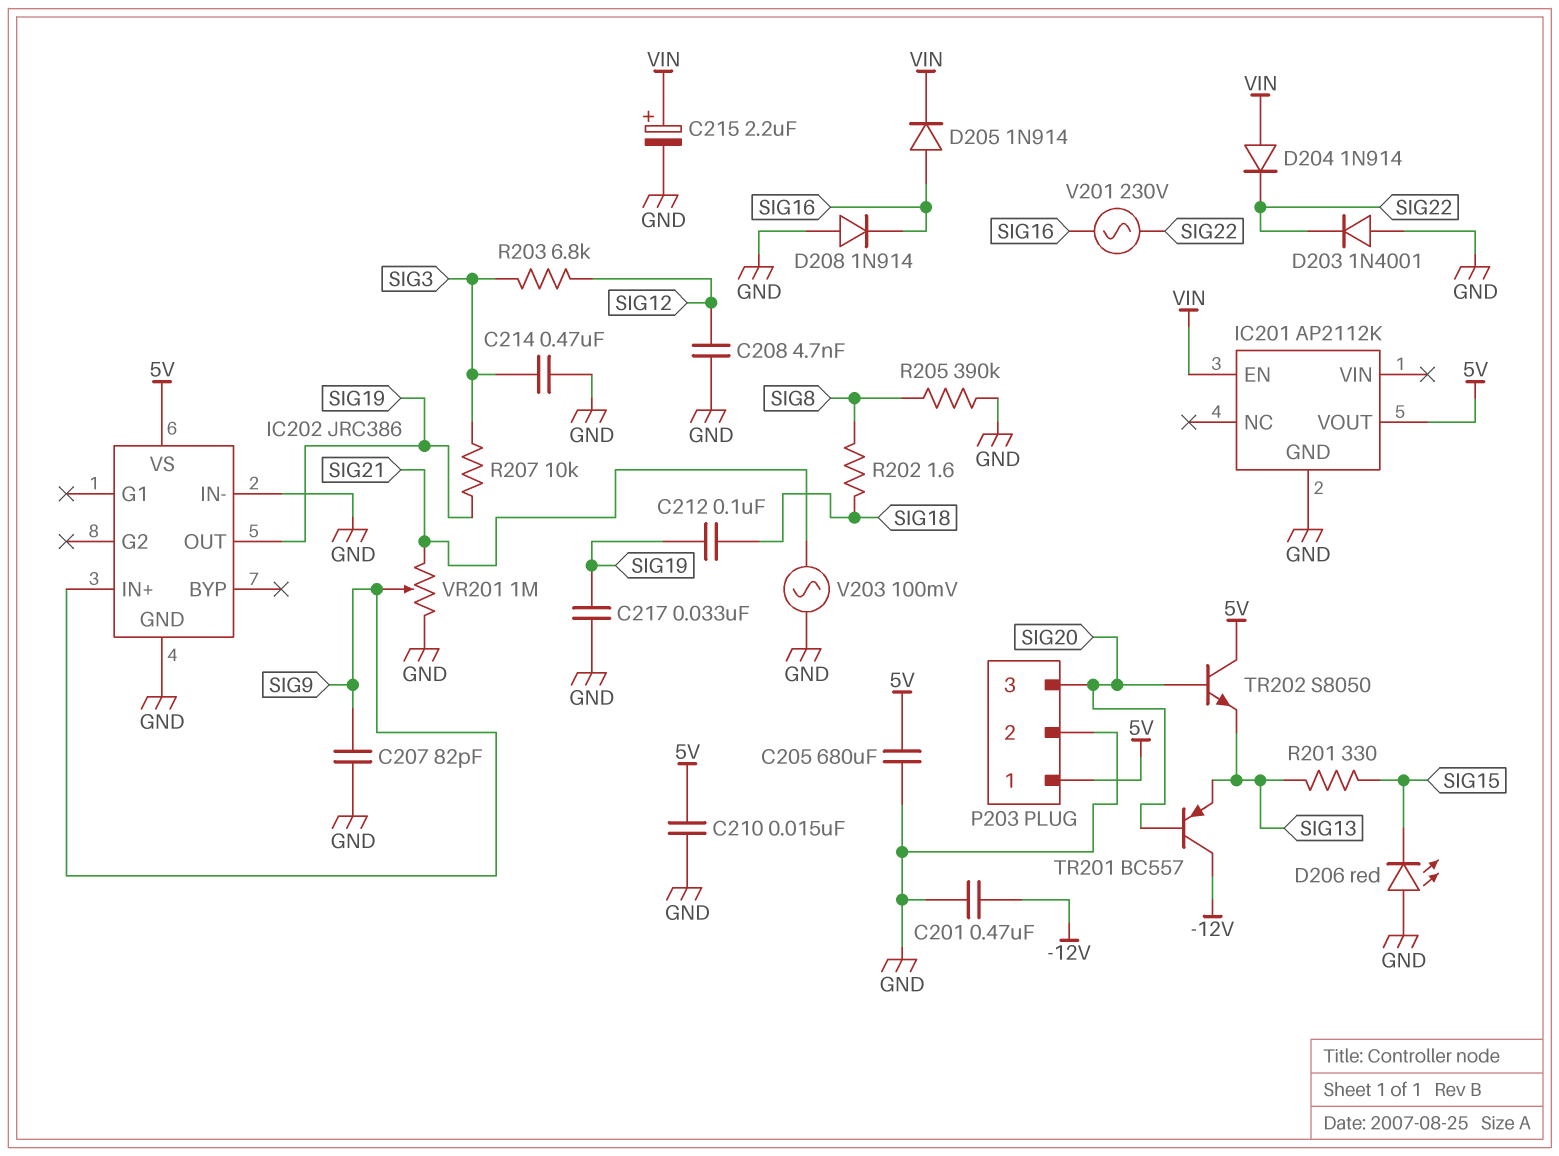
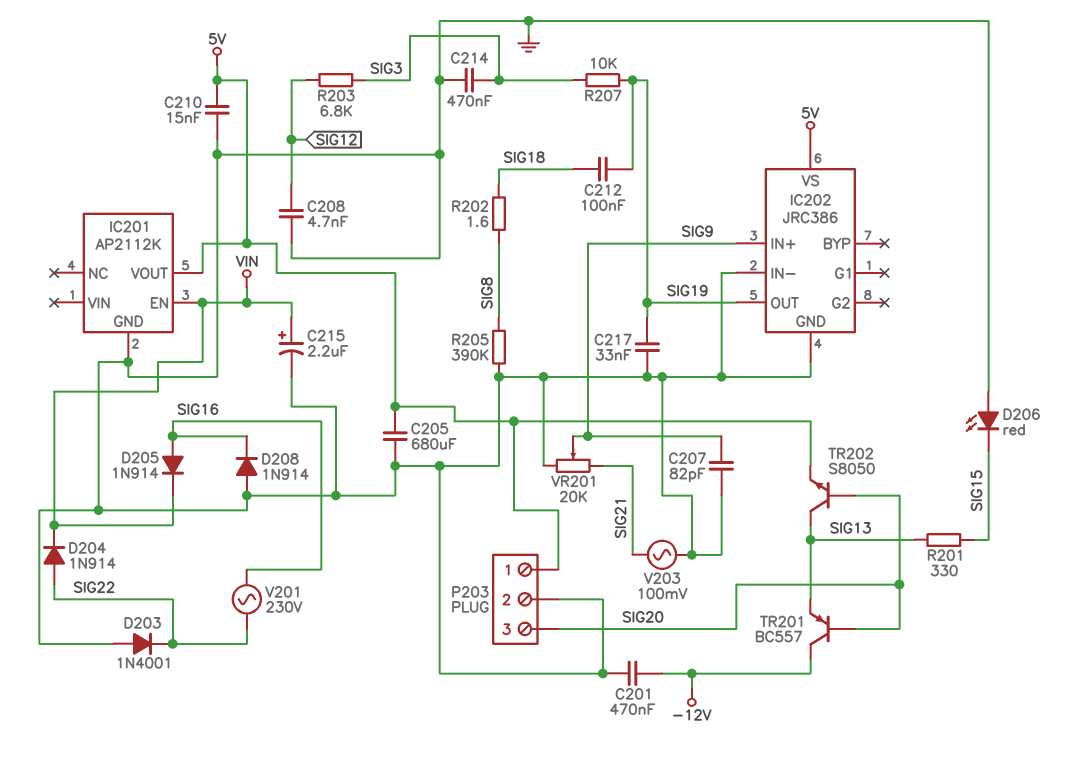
D204: diode 1N914 (A VIN, K SIG22) -> diode 1N914 (A SIG22, K VIN)
TR202: NPN S8050 (B SIG20, C 5V, E SIG13) -> NPN S8050 (B SIG20, C SIG13, E 5V)
VR201: 1M (GND, SIG21, wiper SIG9) -> 20k (GND, SIG21, wiper SIG9)

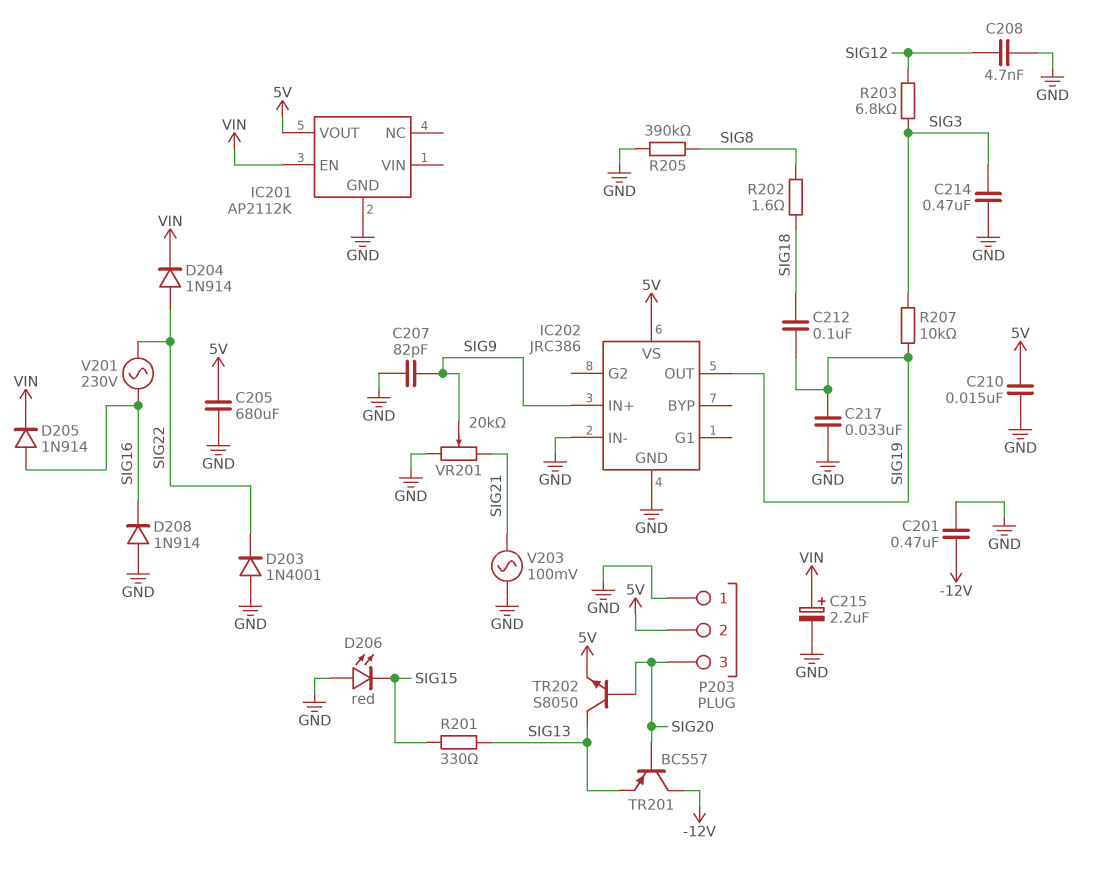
P203 pin 1: 5V -> GND
P203 pin 2: GND -> 5V

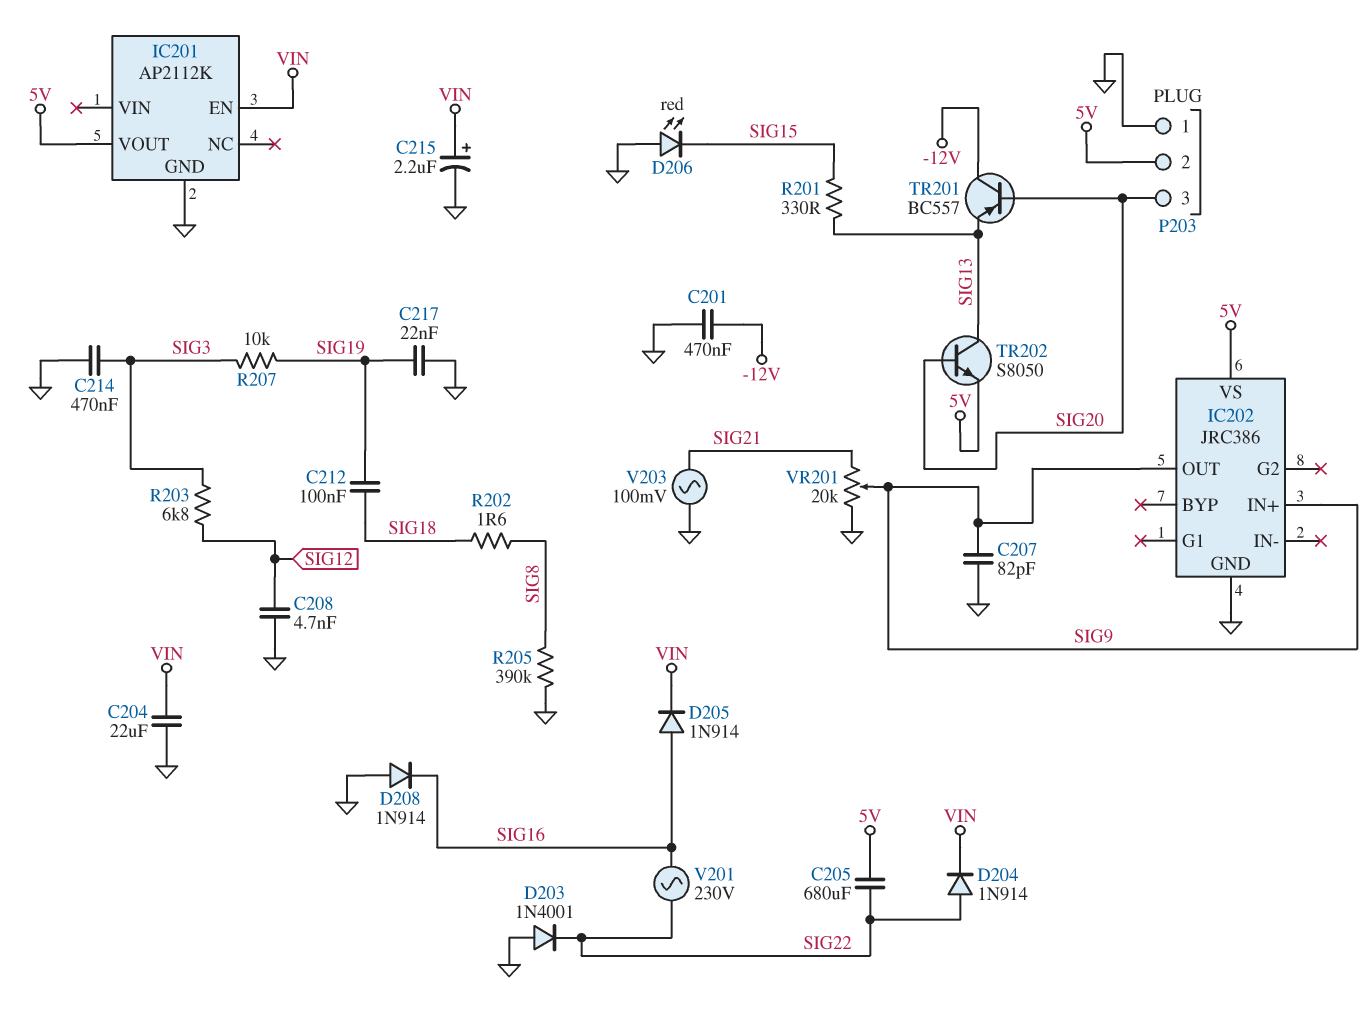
C204: none -> 22uF (GND, VIN)
C205: 680uF (5V, GND) -> 680uF (5V, SIG22)
C210: 15nF (5V, GND) -> none
C217: 33nF (GND, SIG19) -> 22nF (GND, SIG19)
IC202 pin IN-: GND -> none
IC202 pin OUT: SIG19 -> SIG9

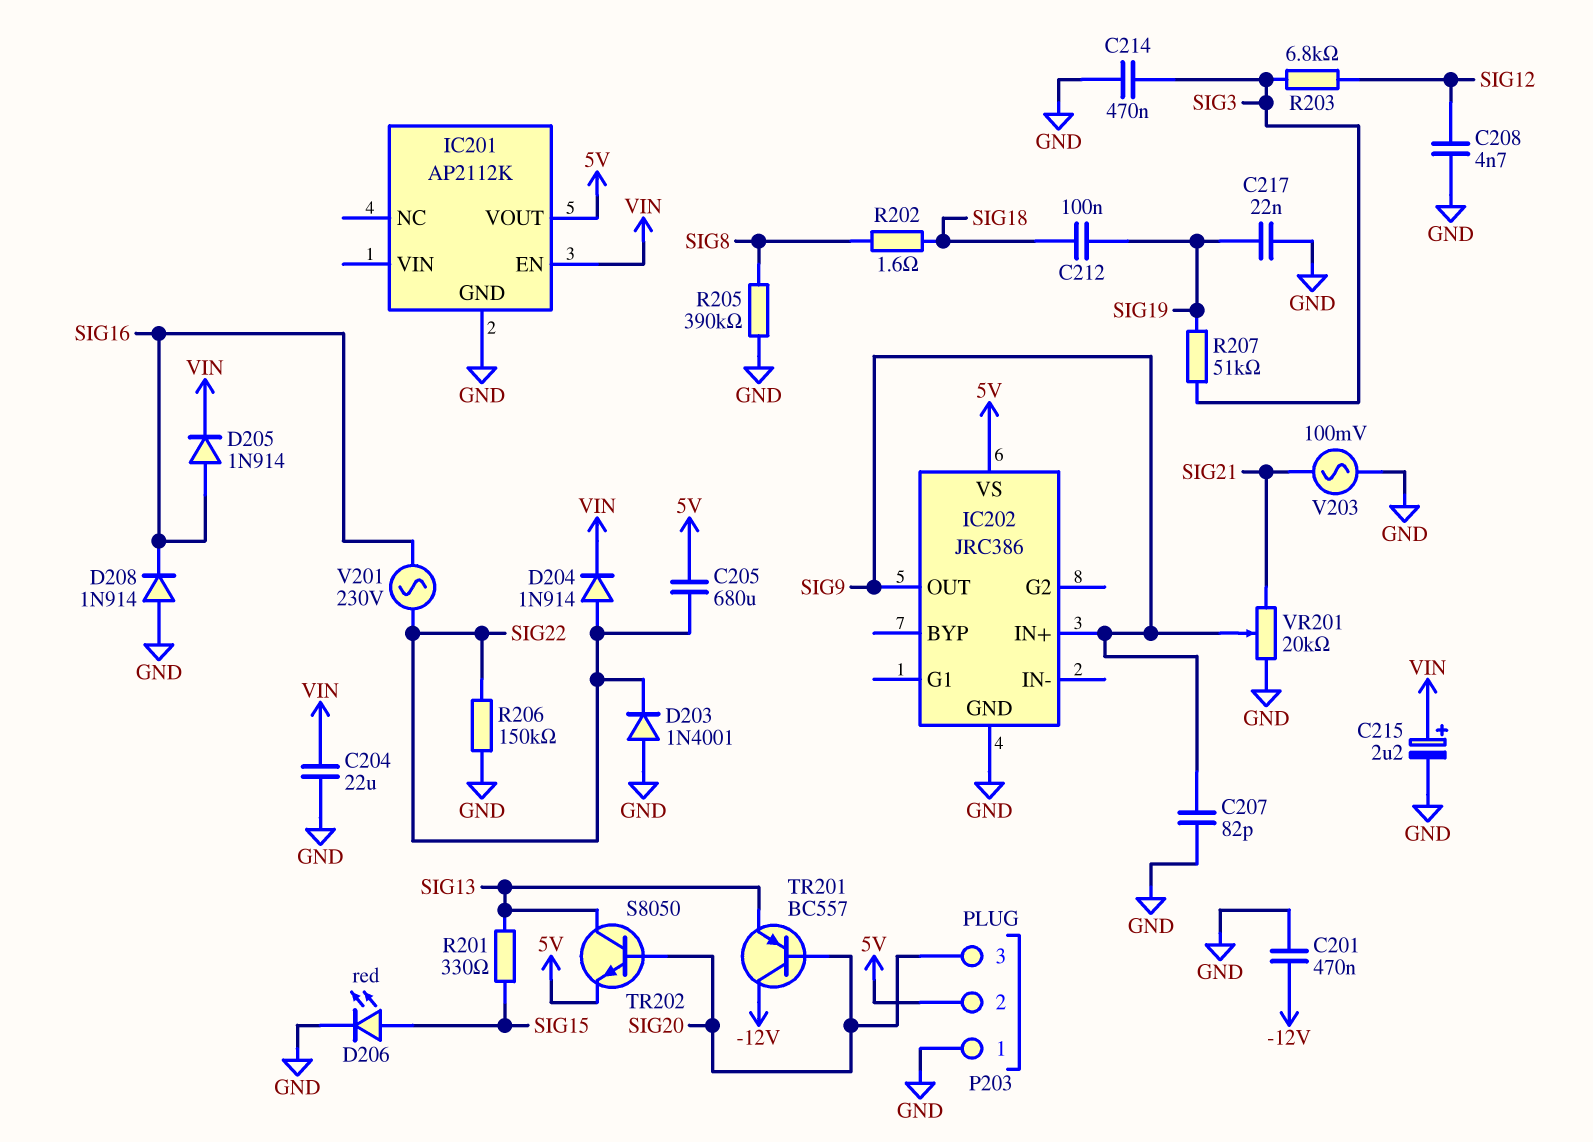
D206: LED red (A GND, K SIG15) -> LED red (A SIG15, K GND)
R206: none -> 150k (GND, SIG22)
R207: 10k (SIG3, SIG19) -> 51k (SIG3, SIG19)

